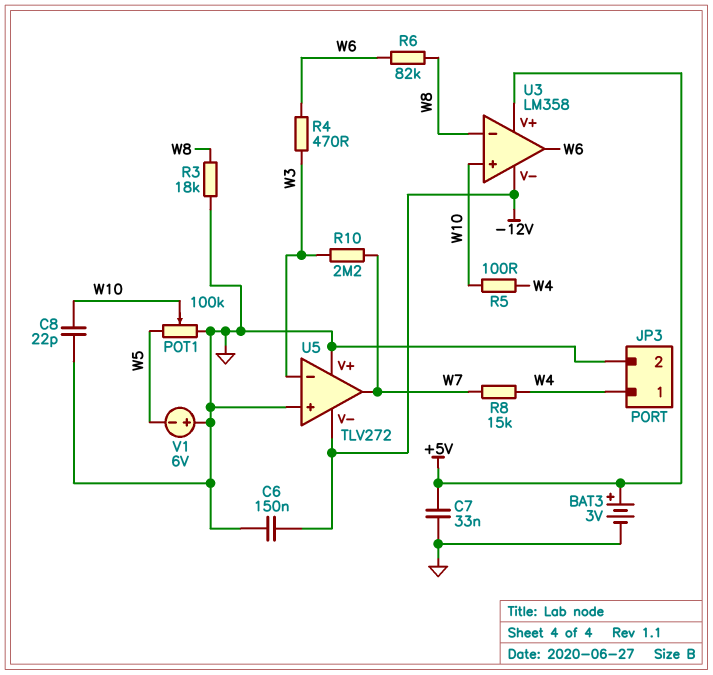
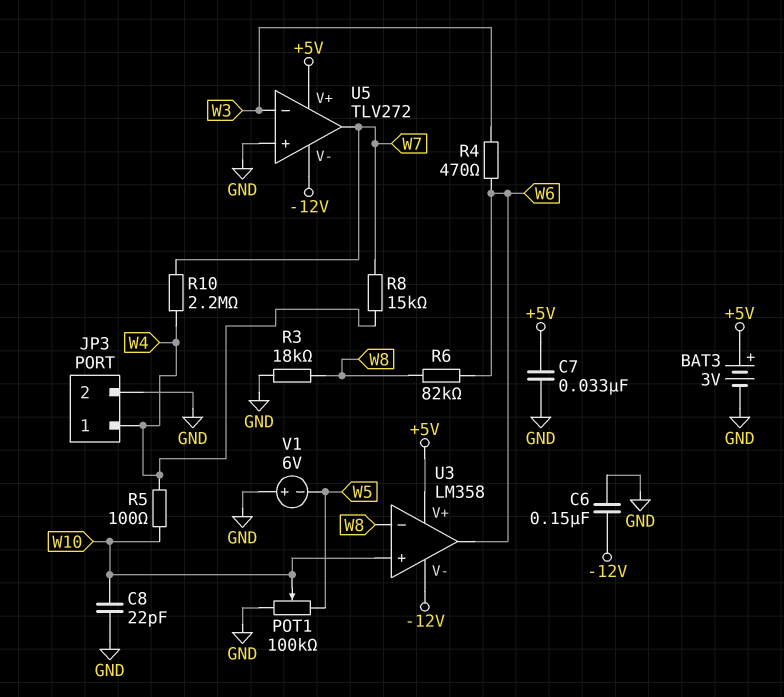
R10: 2.2M (W3, W7) -> 2.2M (W4, W7)
U5 pin V+: GND -> +5V

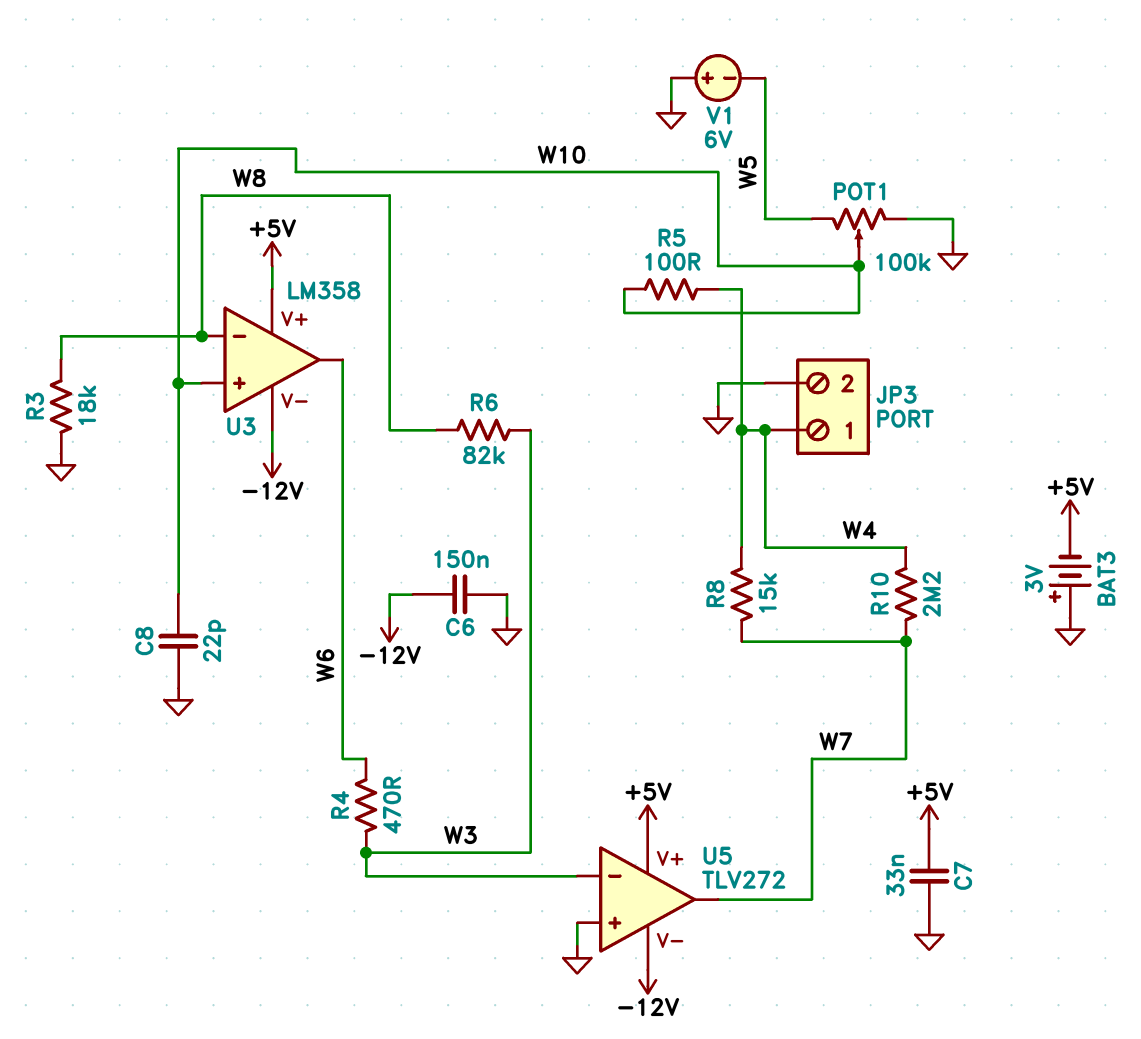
BAT3: 3V (plus +5V, minus GND) -> 3V (plus GND, minus +5V)
R6: 82k (W6, W8) -> 82k (W3, W8)

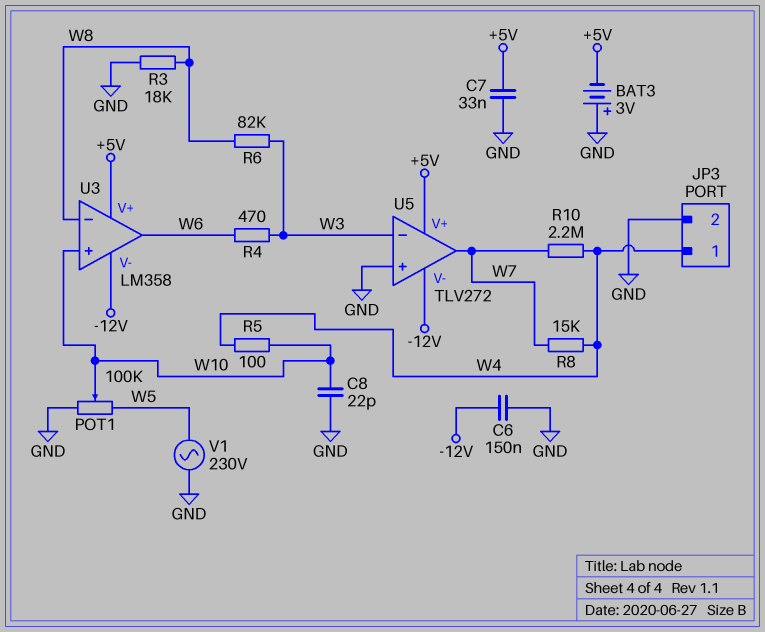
V1: 6V (plus GND, minus W5) -> AC 230V (GND, W5)

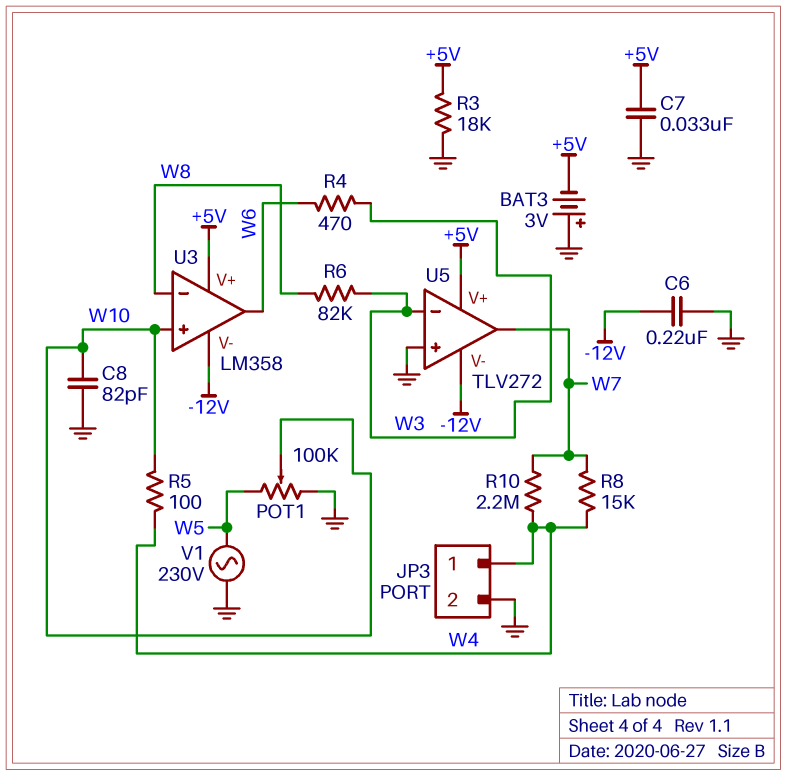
C6: 150nF (-12V, GND) -> 220nF (-12V, GND)
C8: 22pF (GND, W10) -> 82pF (GND, W10)
R3: 18k (GND, W8) -> 18k (+5V, GND)

